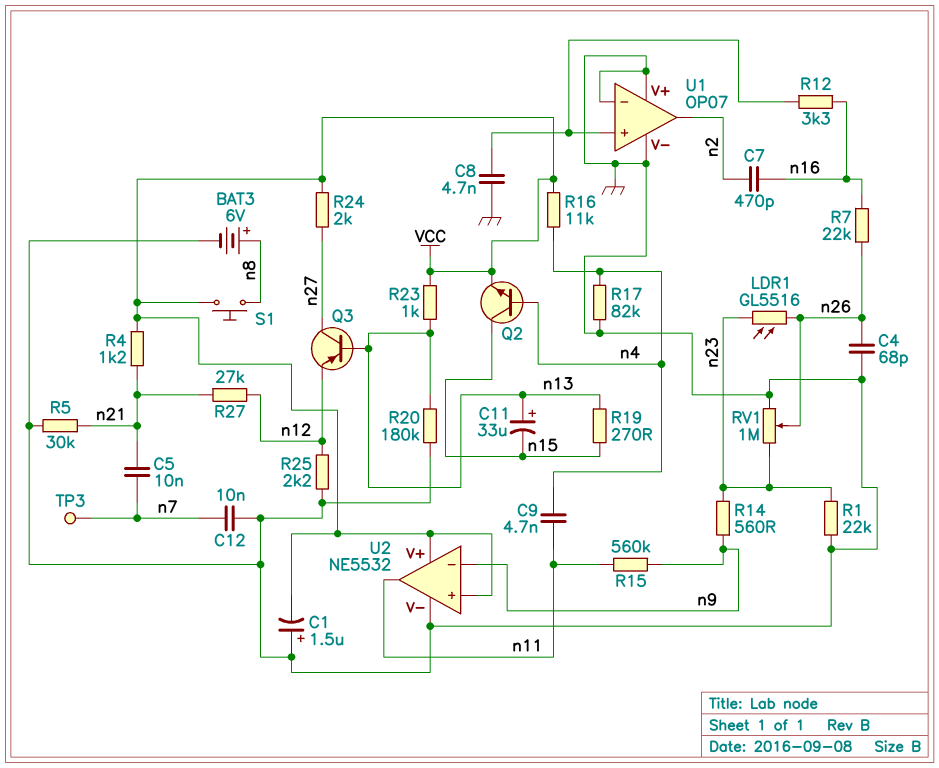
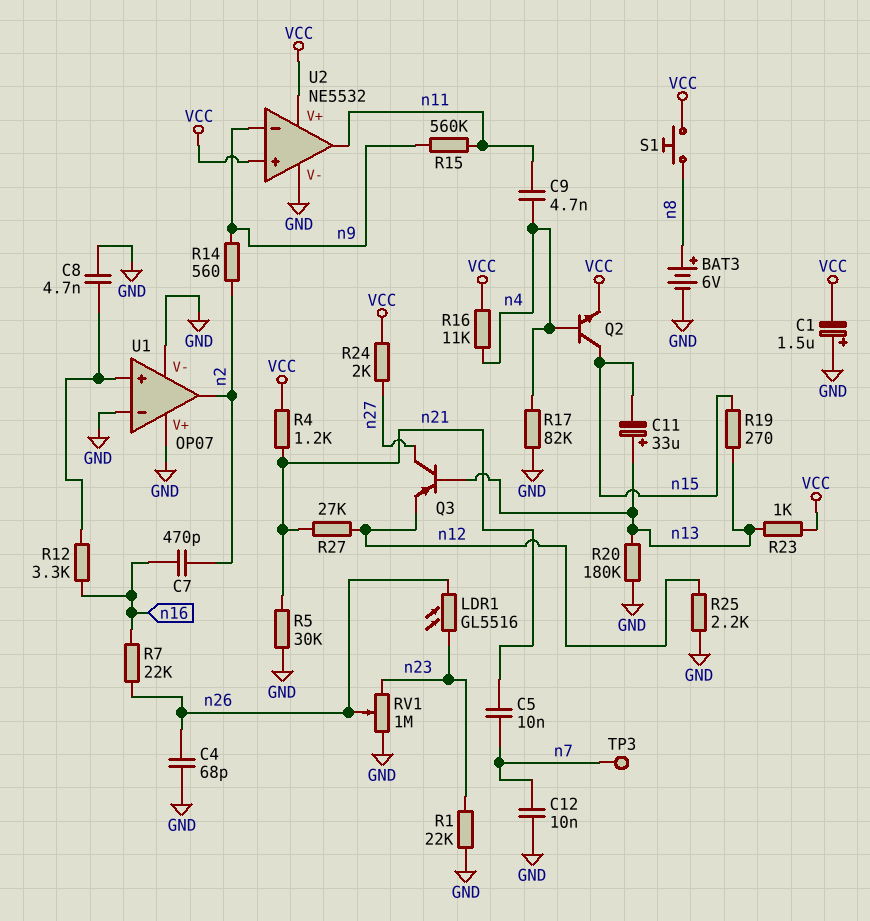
R14: 560 (n9, n23) -> 560 (n2, n9)

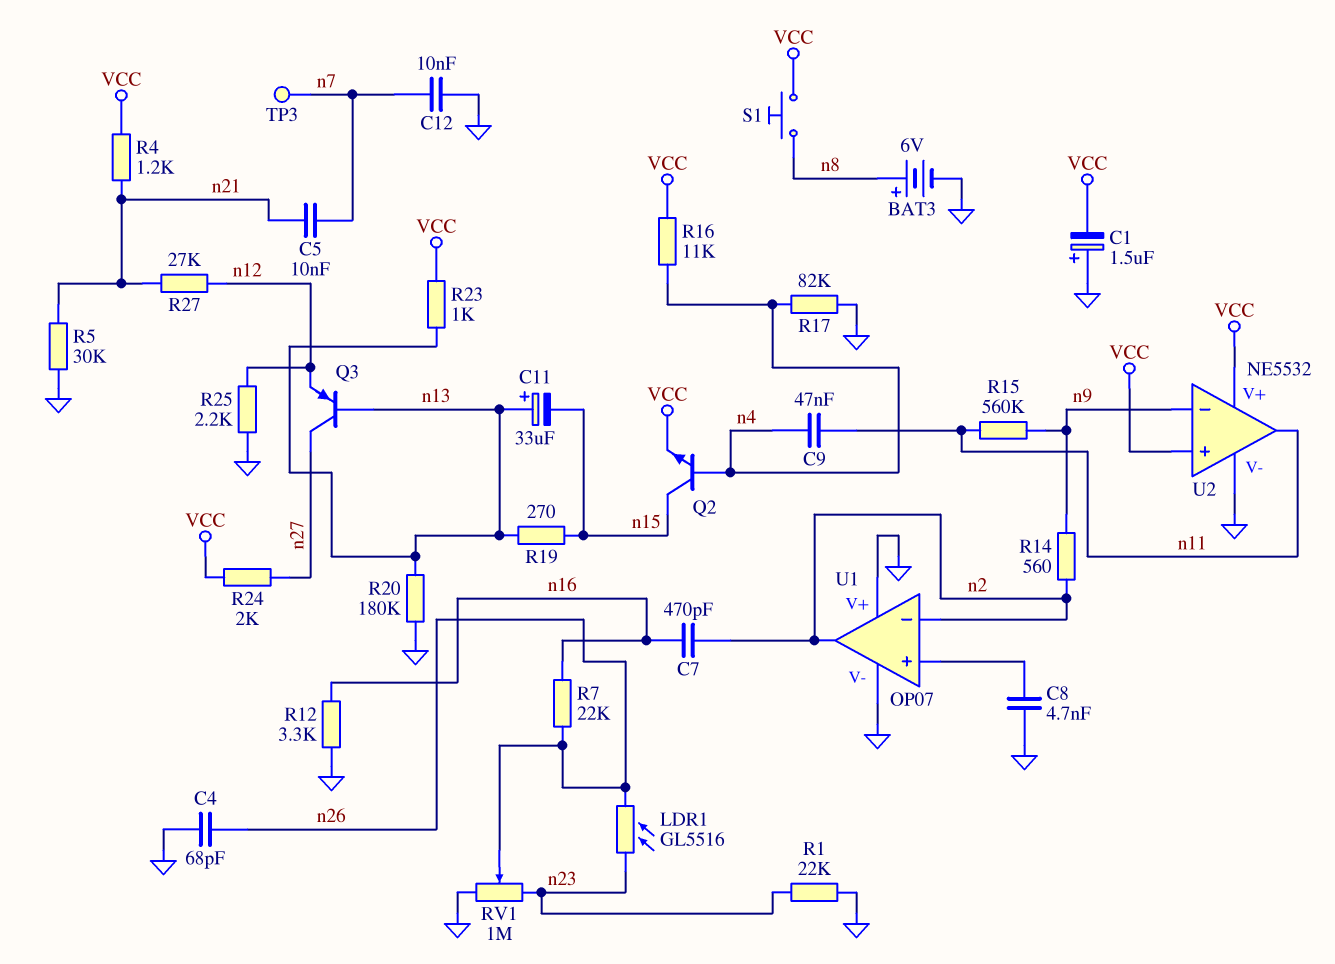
C9: 4.7nF (n4, n11) -> 47nF (n4, n11)
R12: 3.3k (U1/in+, n16) -> 3.3k (GND, n16)
U1 pin in-: GND -> n2

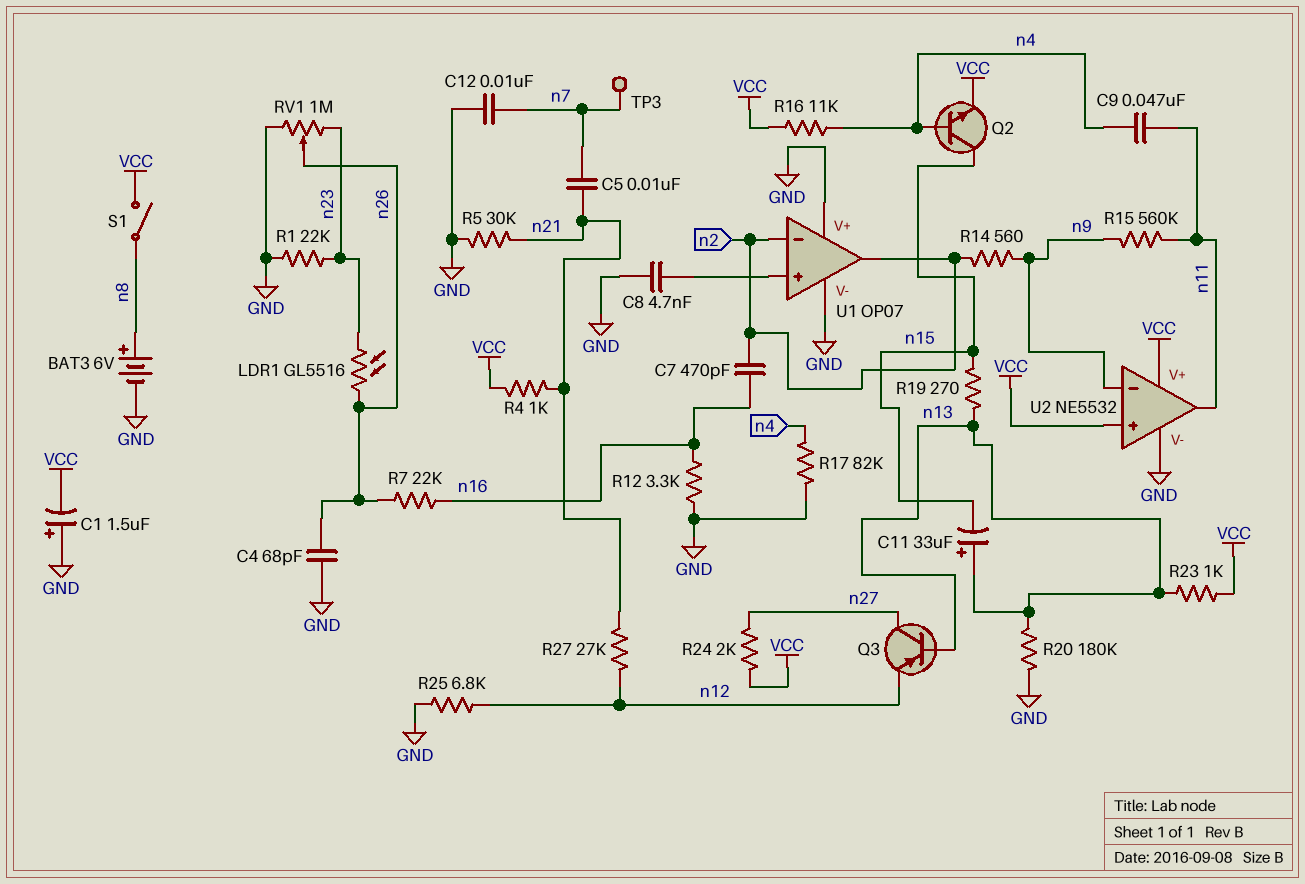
R4: 1.2k (VCC, n21) -> 1k (VCC, n21)
R25: 2.2k (GND, n12) -> 6.8k (GND, n12)
S1: button (VCC, n8) -> switch (VCC, n8)

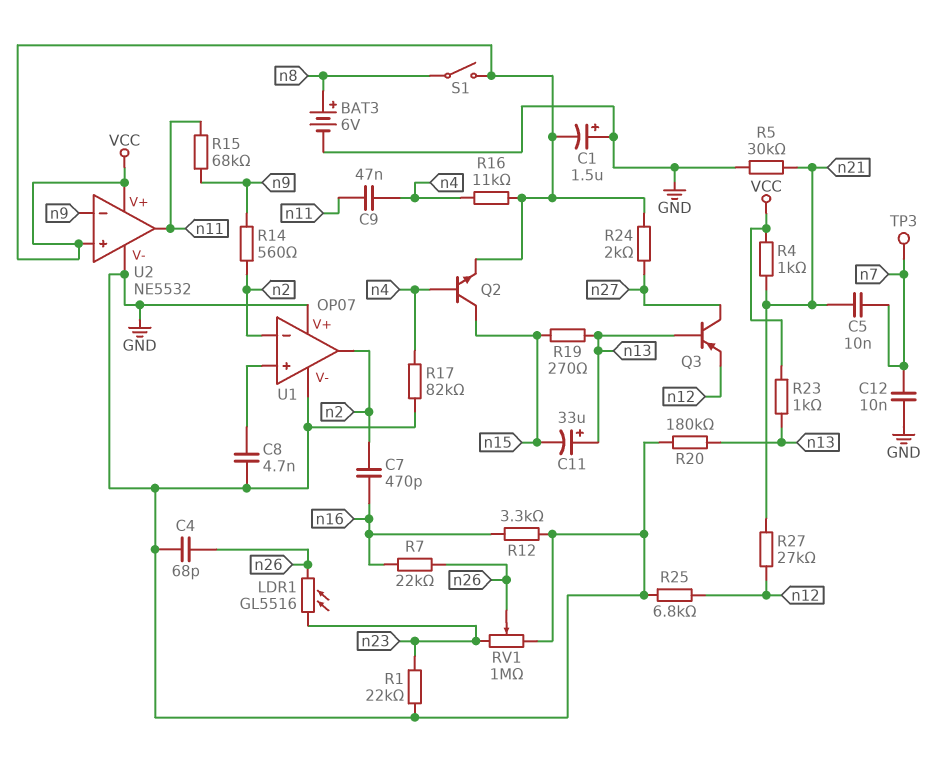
R15: 560k (n9, n11) -> 68k (n9, n11)

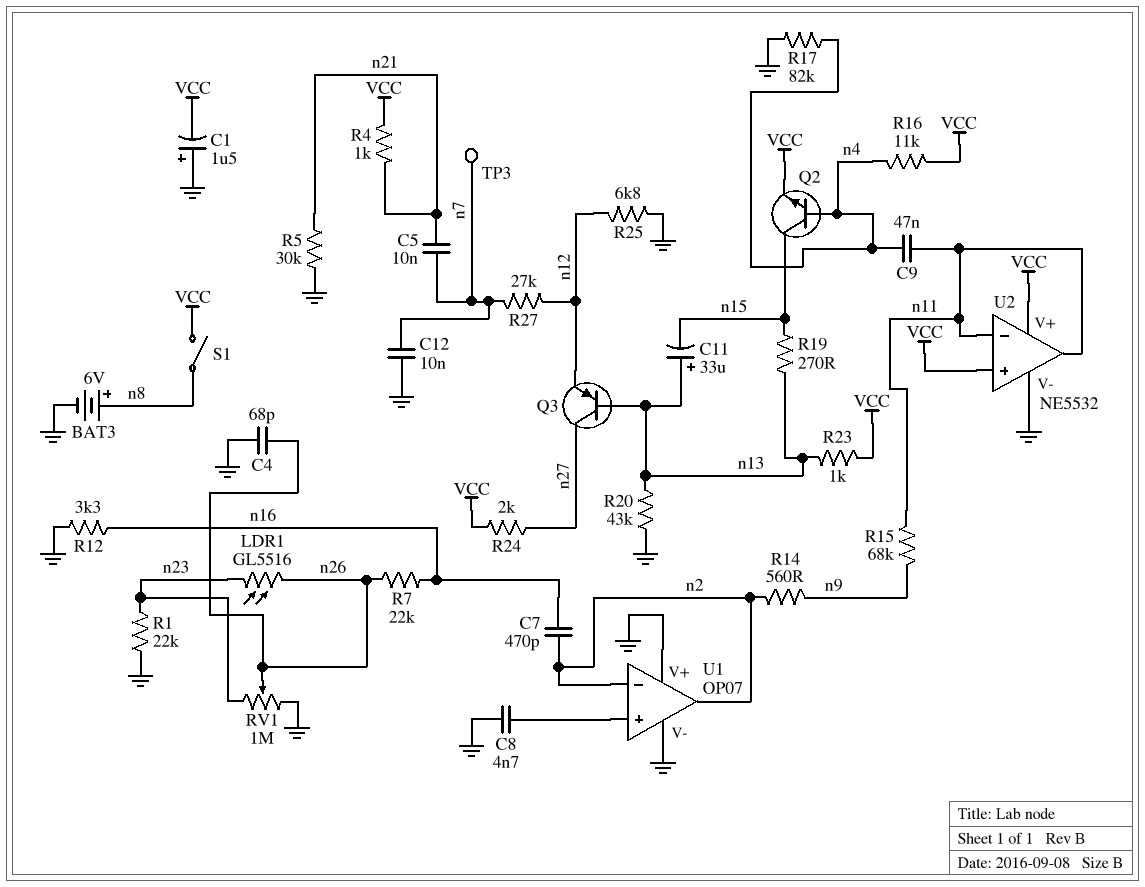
R20: 180k (GND, n13) -> 43k (GND, n13)
R27: 27k (n12, n21) -> 27k (n7, n12)
U2 pin in-: n9 -> n11

